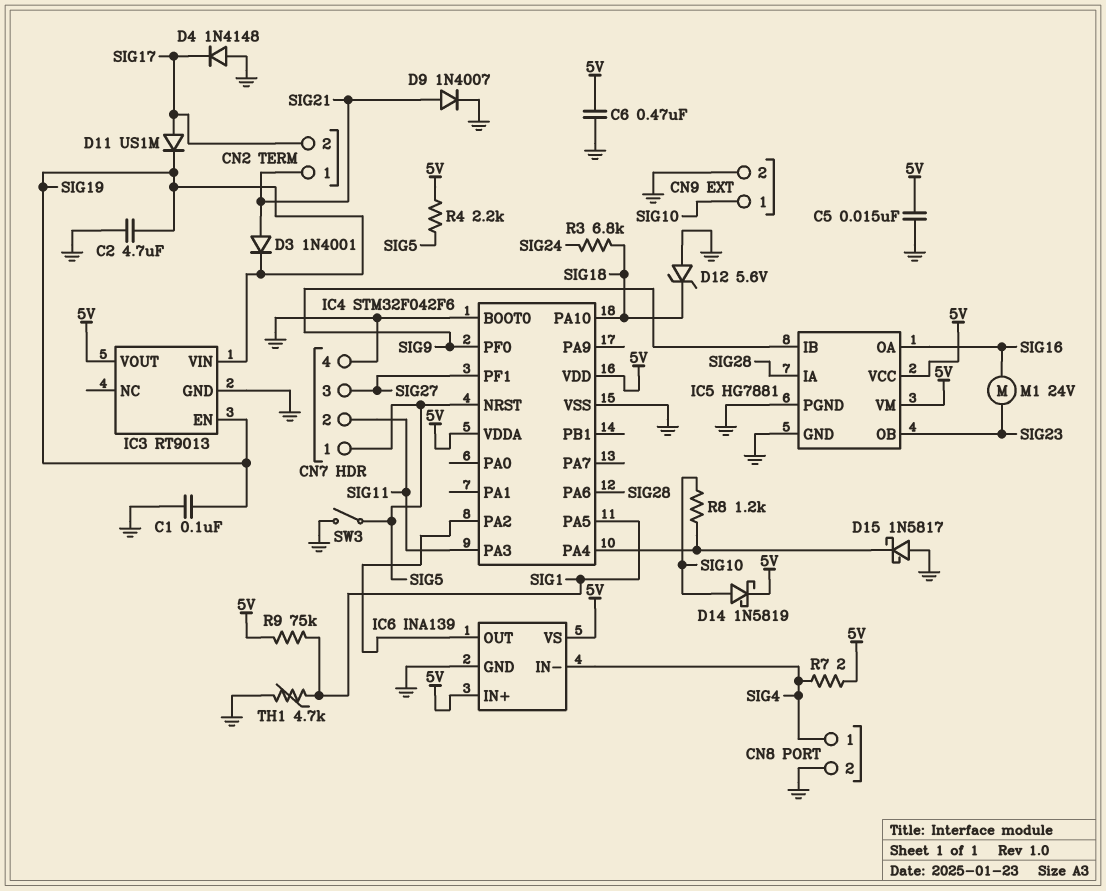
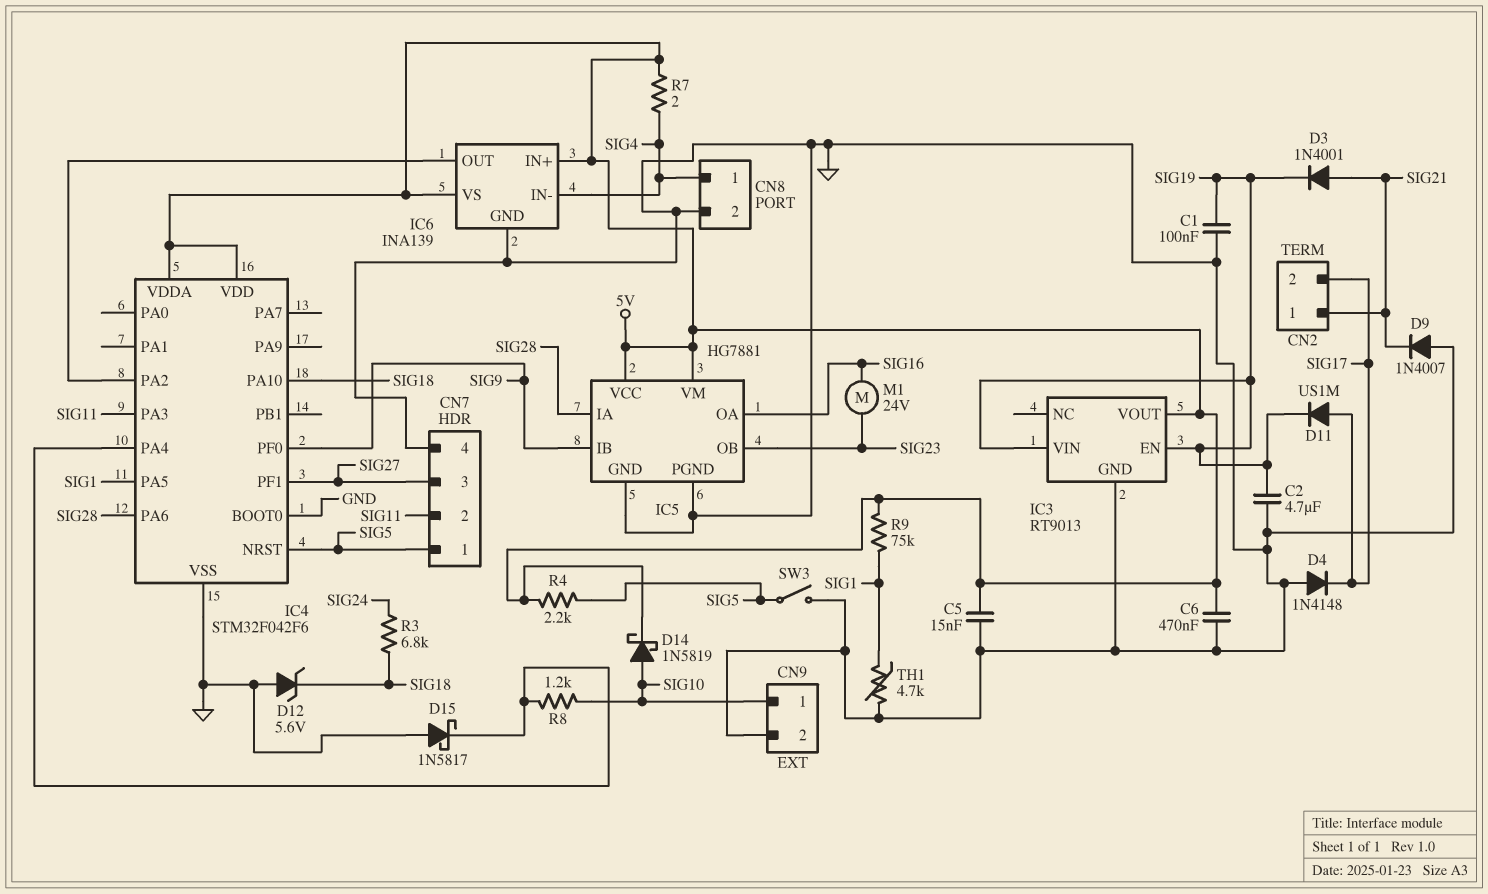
D9: diode 1N4007 (A SIG21, K GND) -> diode 1N4007 (A GND, K SIG21)

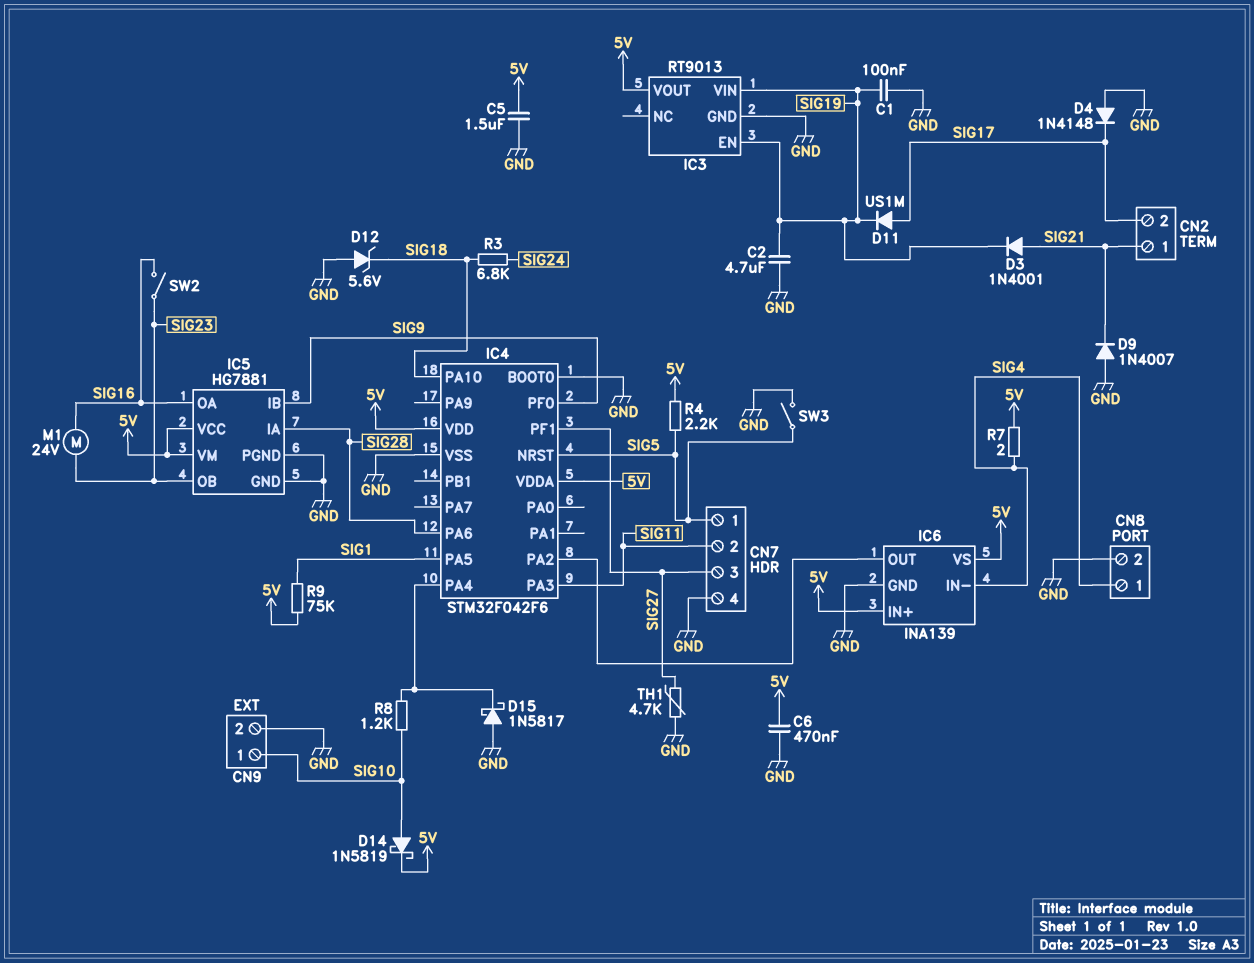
C5: 15nF (5V, GND) -> 1.5uF (5V, GND)
SW2: none -> switch (SIG16, SIG23)
TH1: 4.7k (GND, SIG1) -> 4.7k (GND, SIG27)

